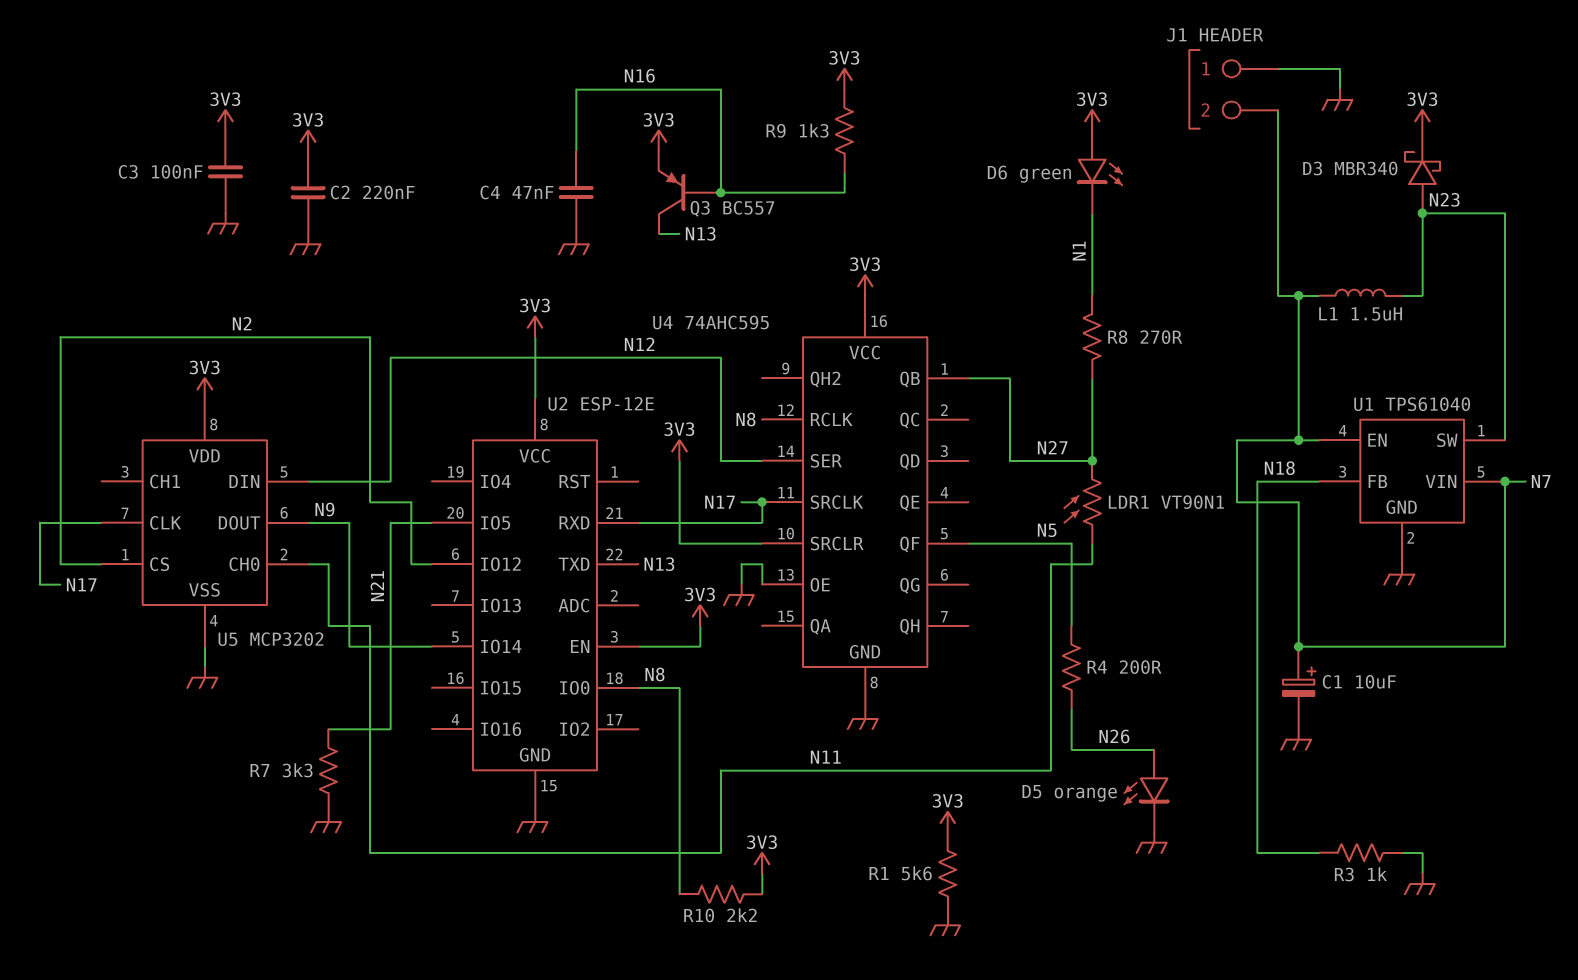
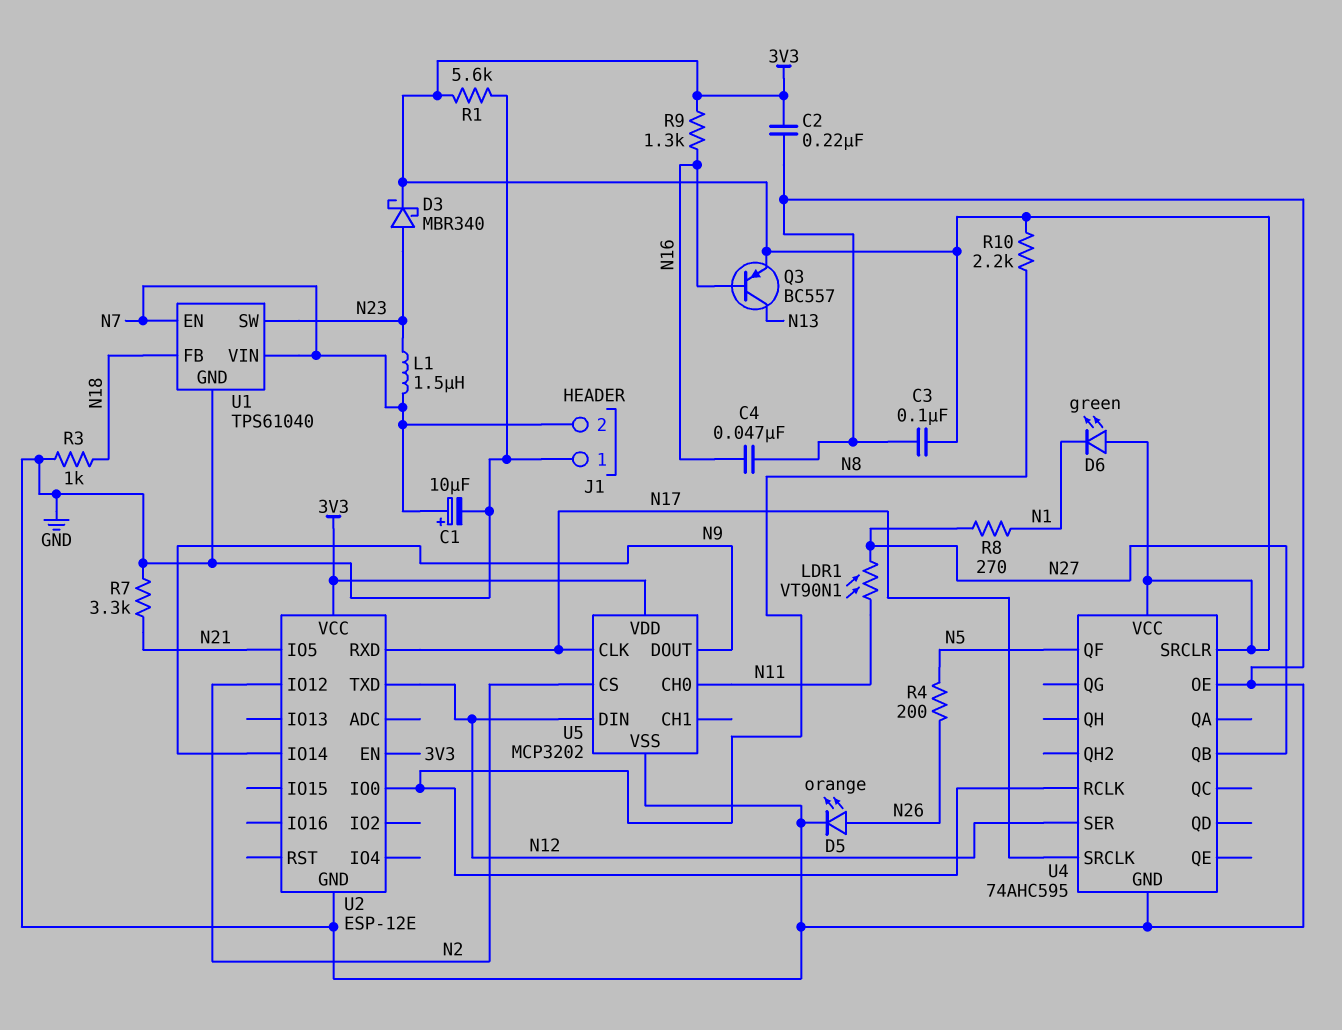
U2 pin TXD: N13 -> N12

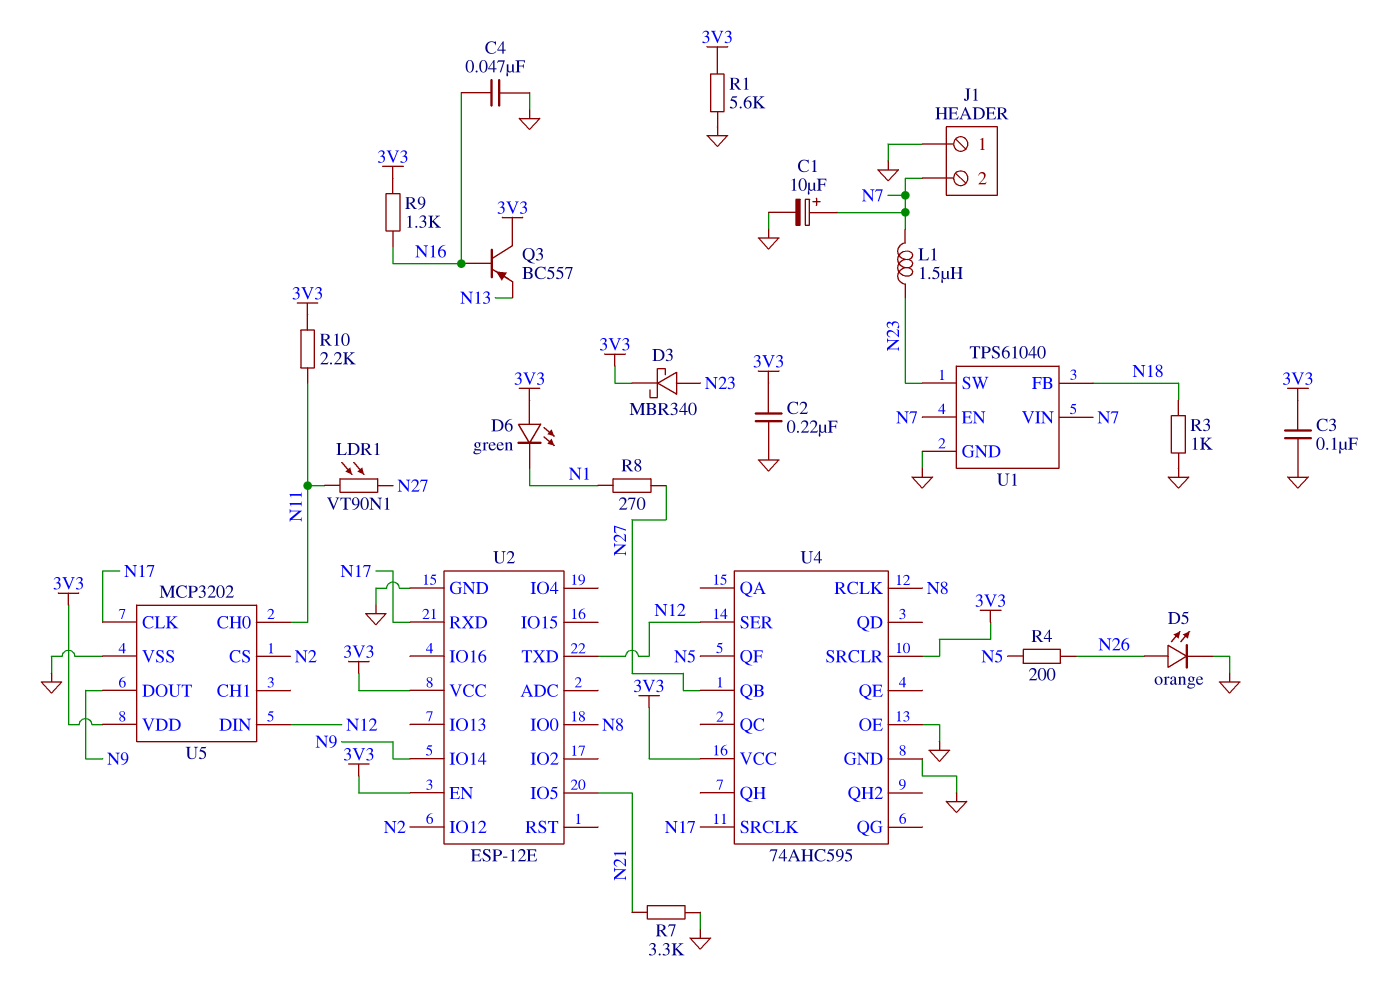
Q3: PNP BC557 (B N16, C N13, E 3V3) -> PNP BC557 (B N16, C 3V3, E N13)
R10: 2.2k (3V3, N8) -> 2.2k (3V3, N11)

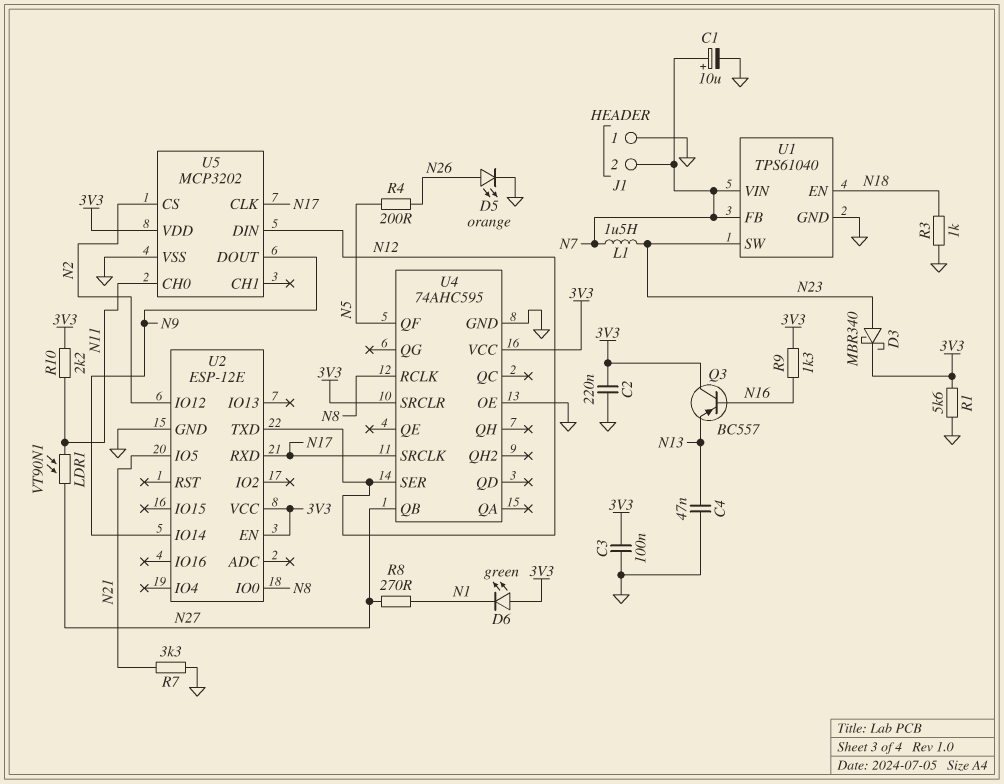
C4: 47nF (GND, N16) -> 47nF (GND, N13)
U1 pin EN: N7 -> N18
U1 pin FB: N18 -> N7

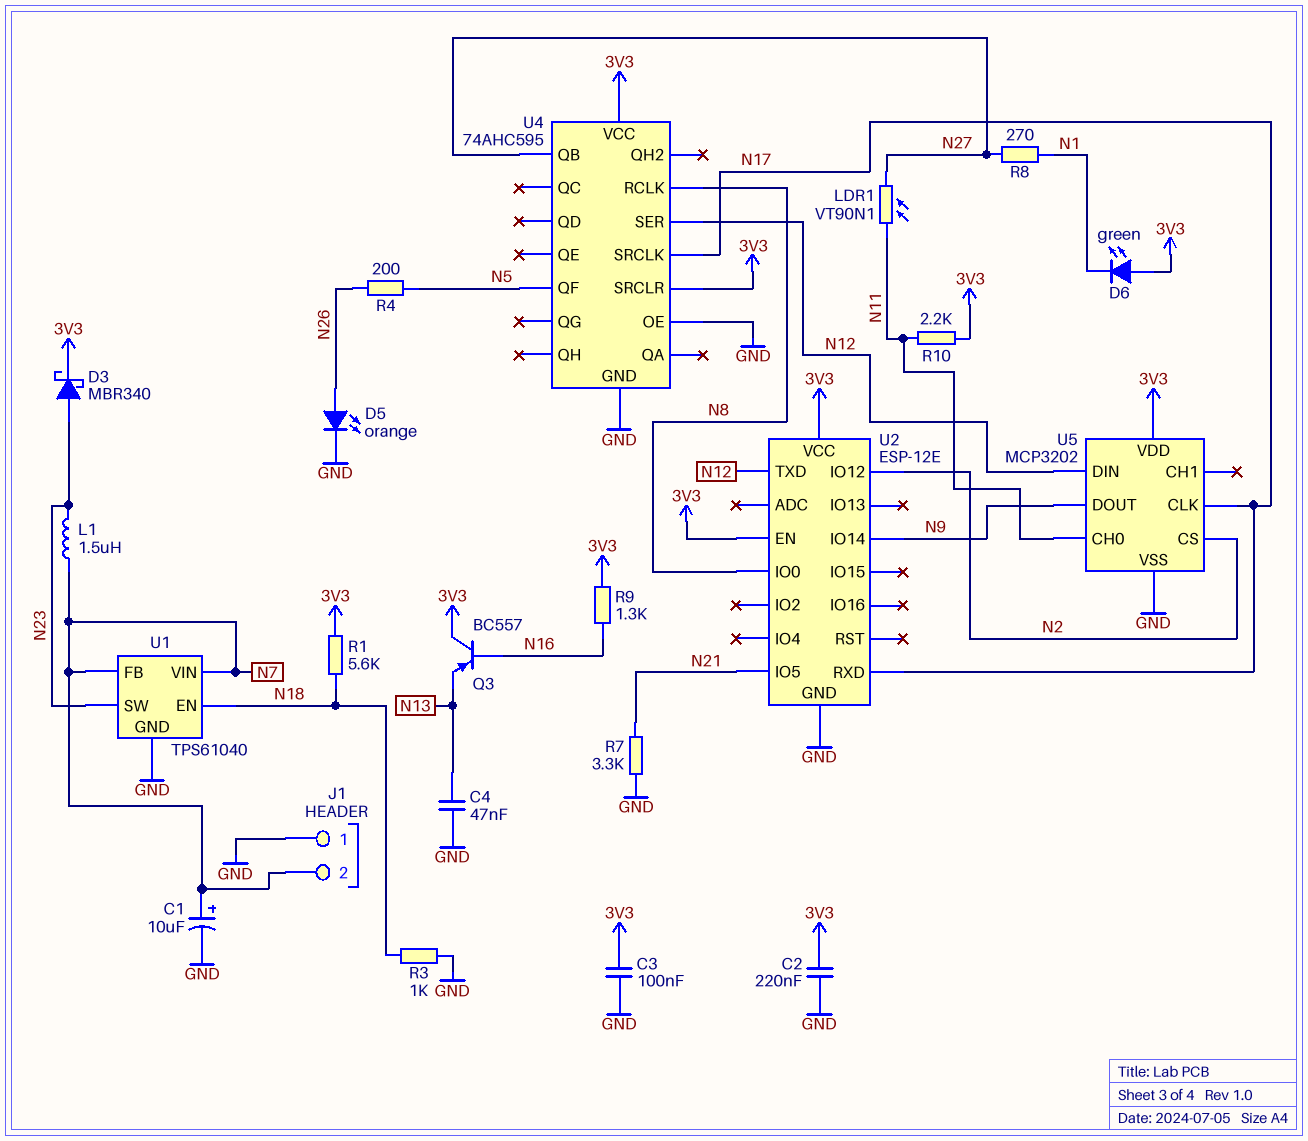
R1: 5.6k (3V3, GND) -> 5.6k (3V3, N18)

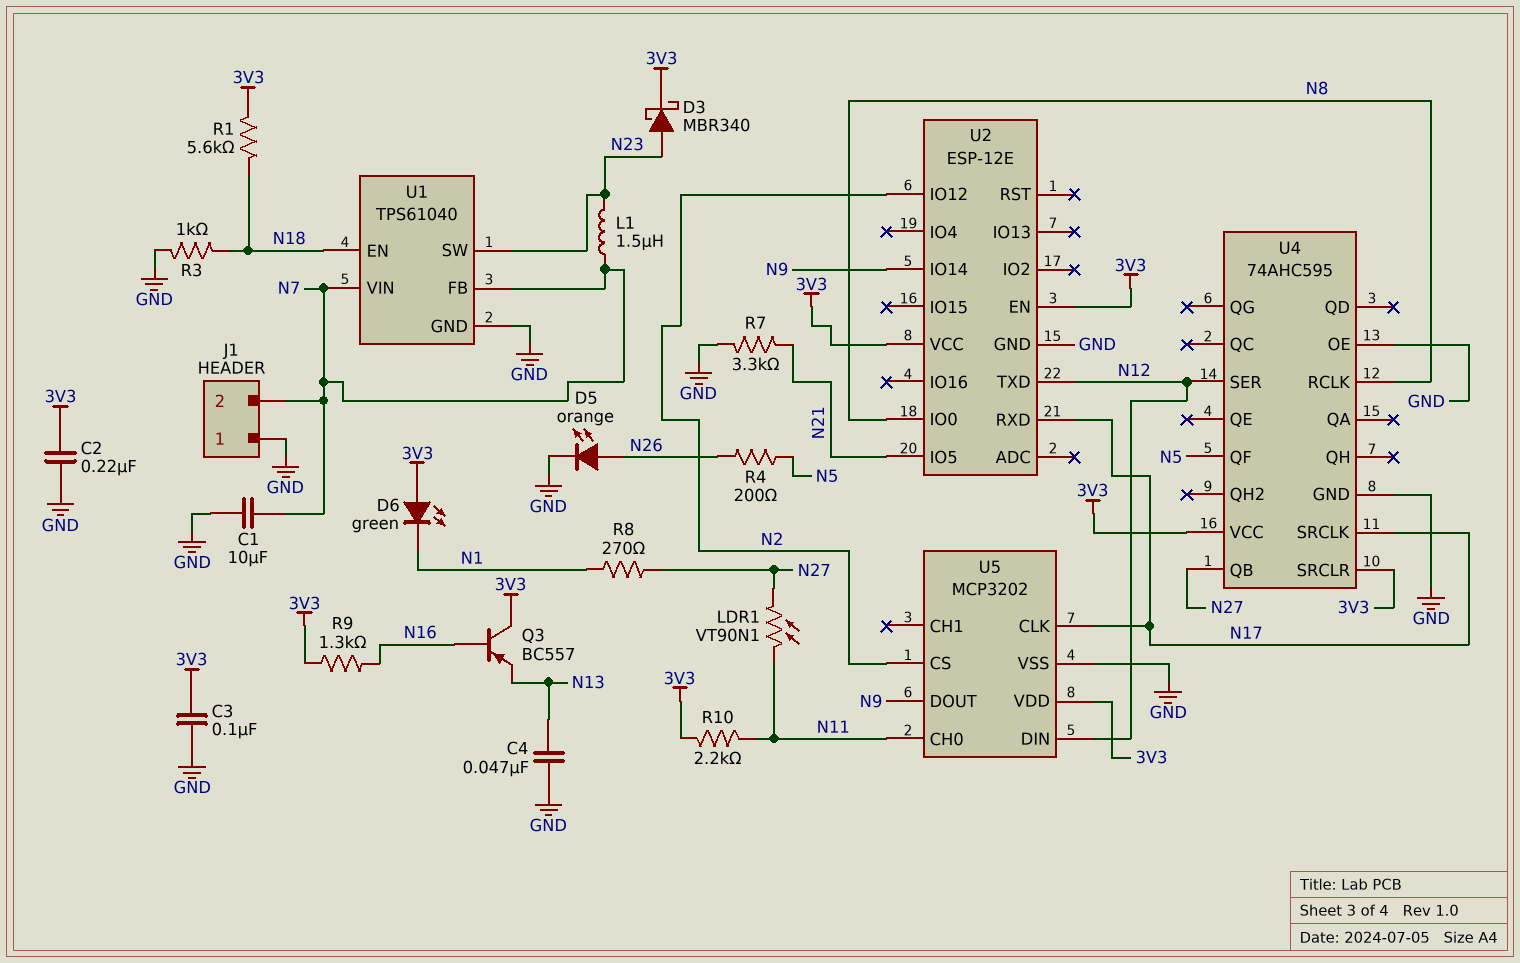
C1: 10uF (plus N7, minus GND) -> 10uF (GND, N7)

